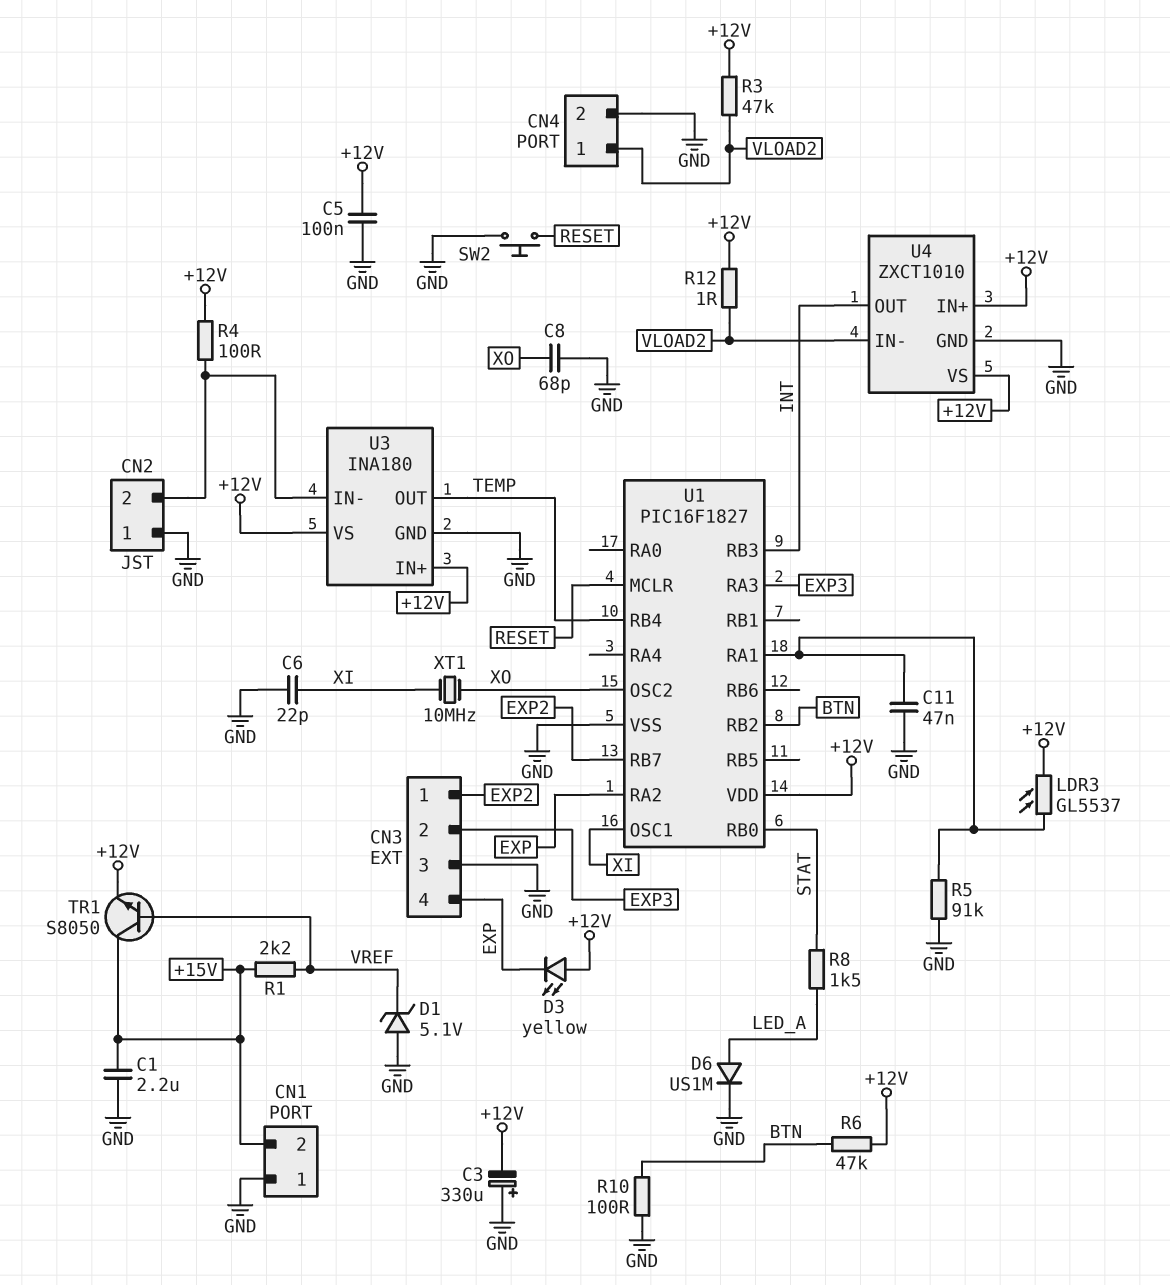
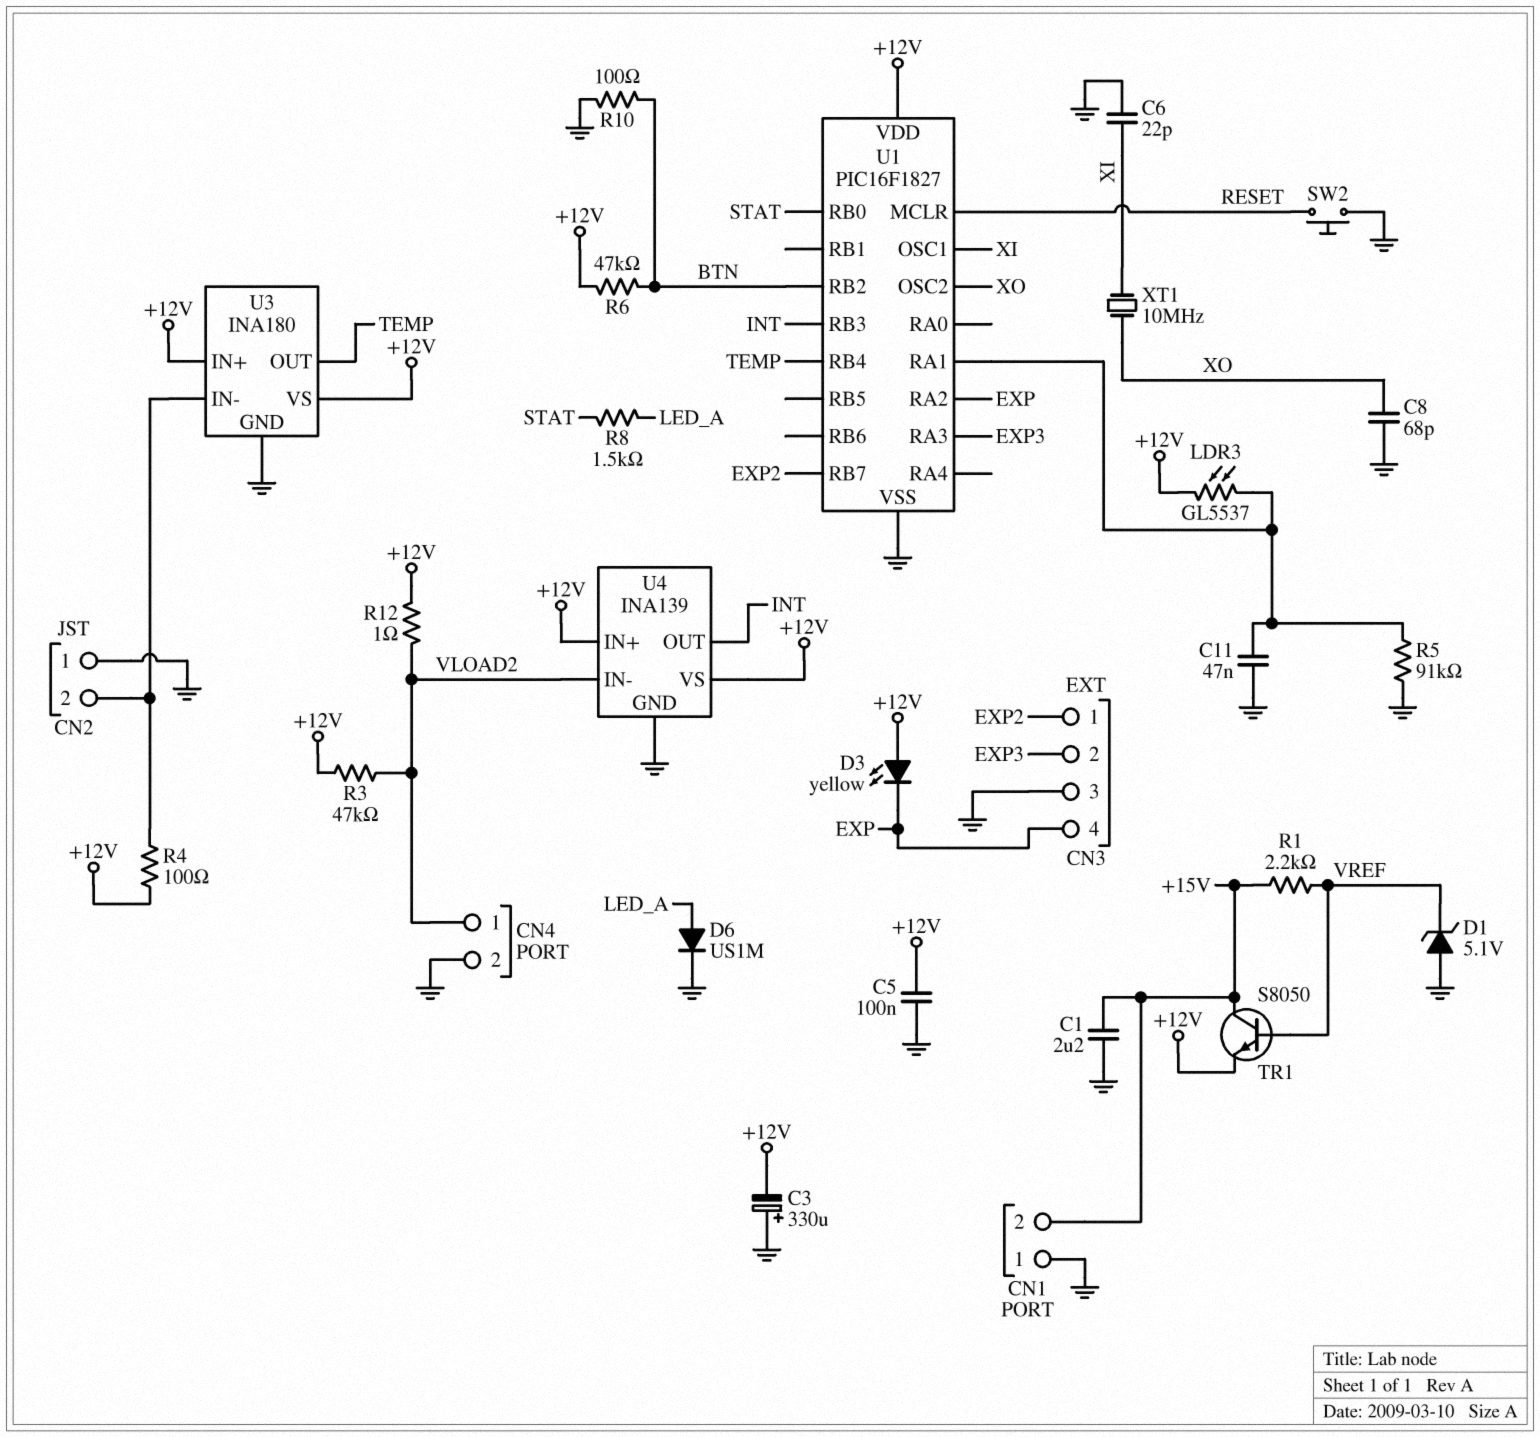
U4: ZXCT1010 -> INA139

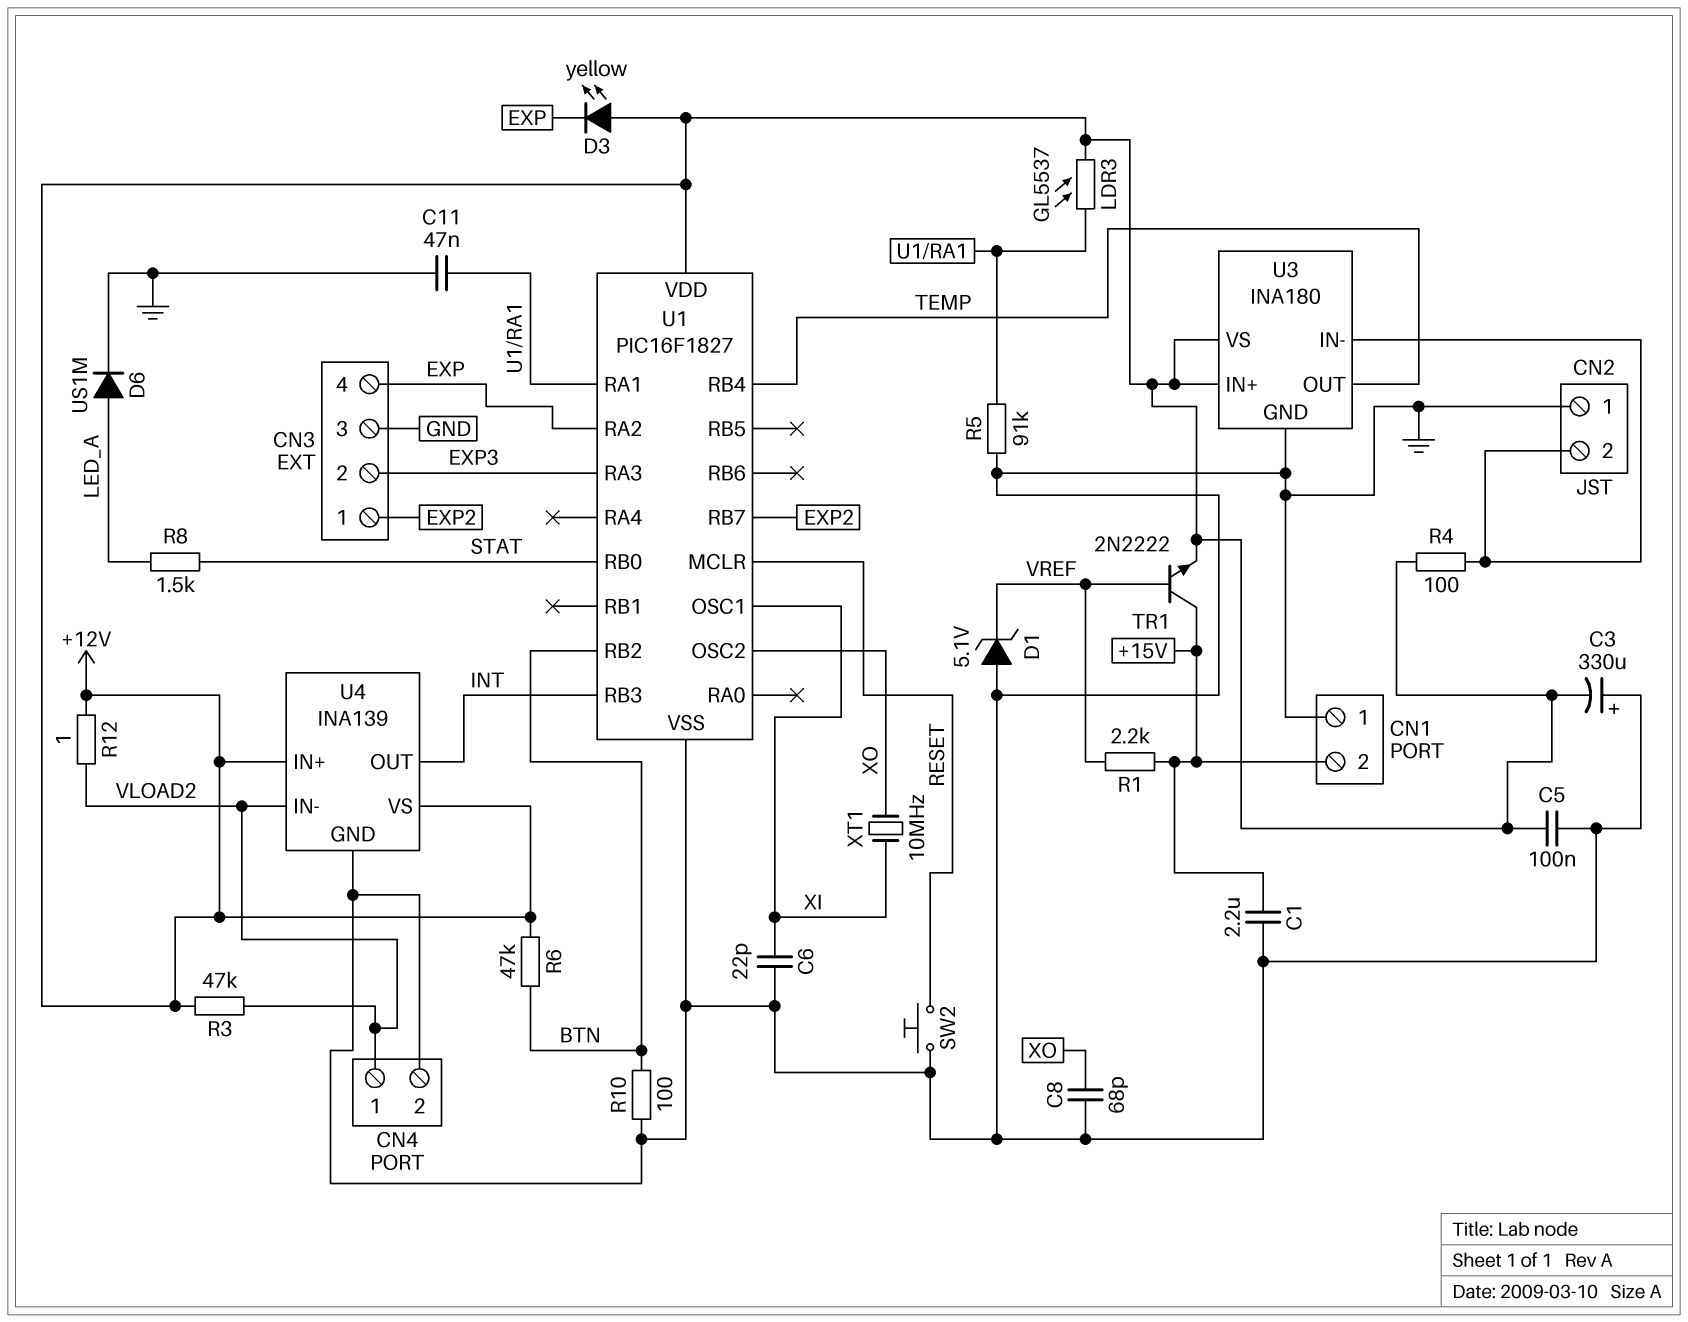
TR1: NPN S8050 (B VREF, C +15V, E +12V) -> NPN 2N2222 (B VREF, C +15V, E +12V)

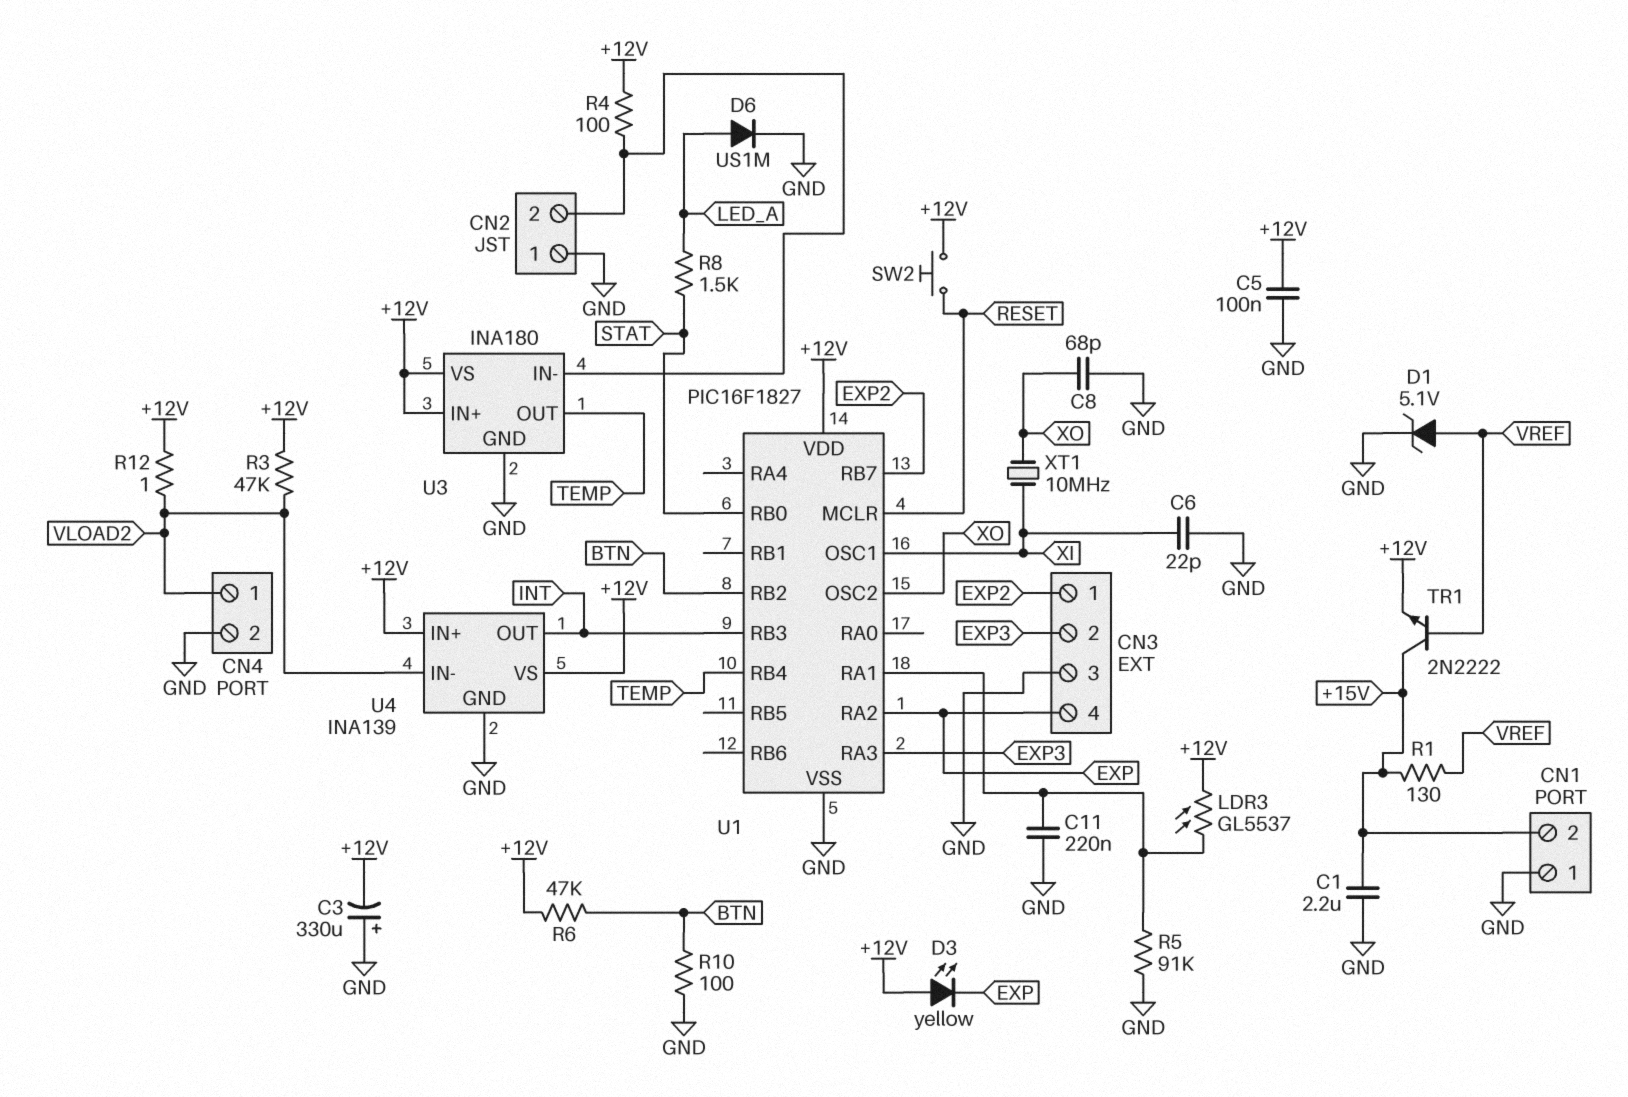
C11: 47nF (GND, U1/RA1) -> 220nF (GND, U1/RA1)
D1: zener 5.1V (A GND, K VREF) -> zener 5.1V (A VREF, K GND)
R1: 2.2k (+15V, VREF) -> 130 (+15V, VREF)
SW2: button (GND, RESET) -> button (+12V, RESET)

